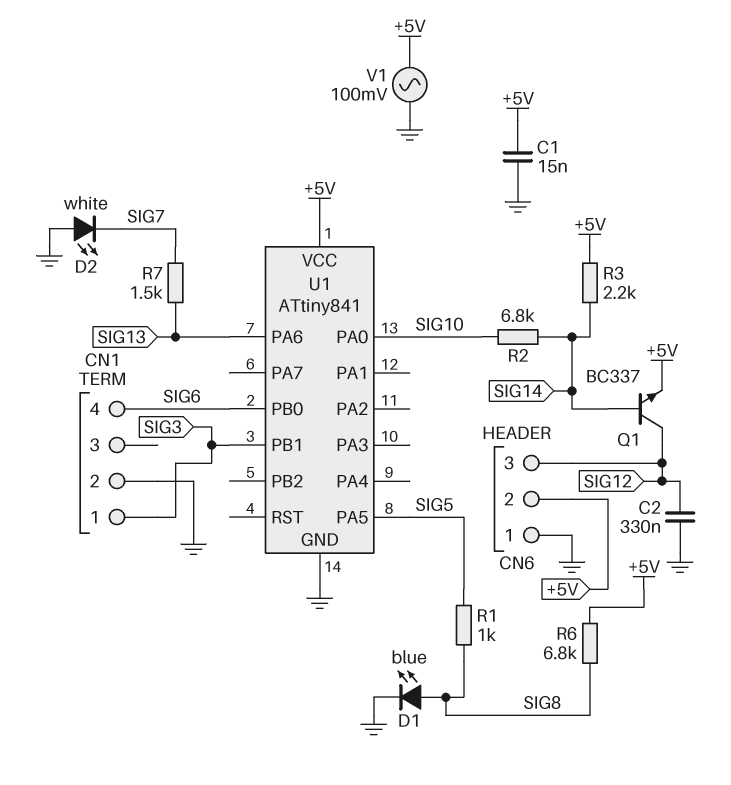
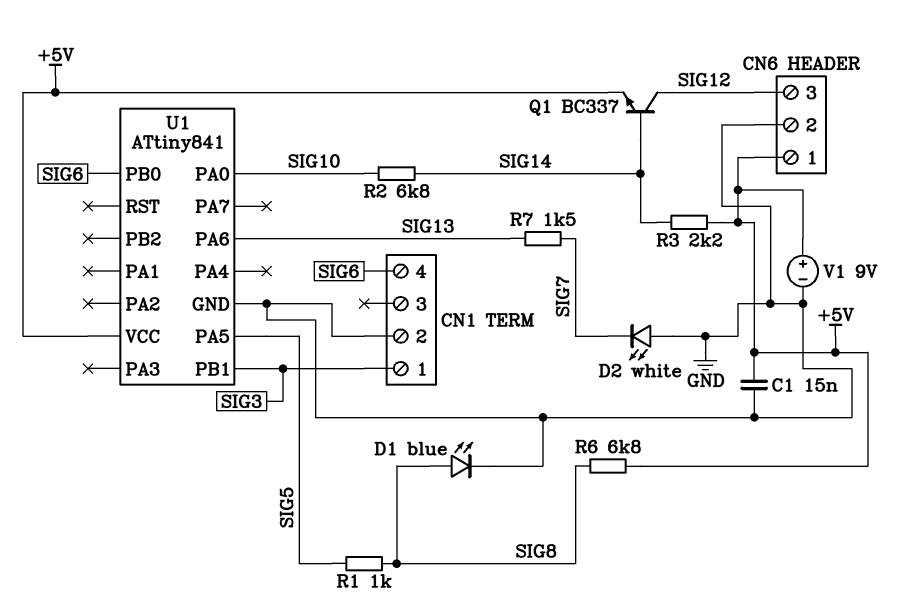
C2: 330nF (GND, SIG12) -> none
CN6 pin 1: GND -> +5V
CN6 pin 2: +5V -> GND
V1: AC 100mV (+5V, GND) -> 9V (plus +5V, minus GND)

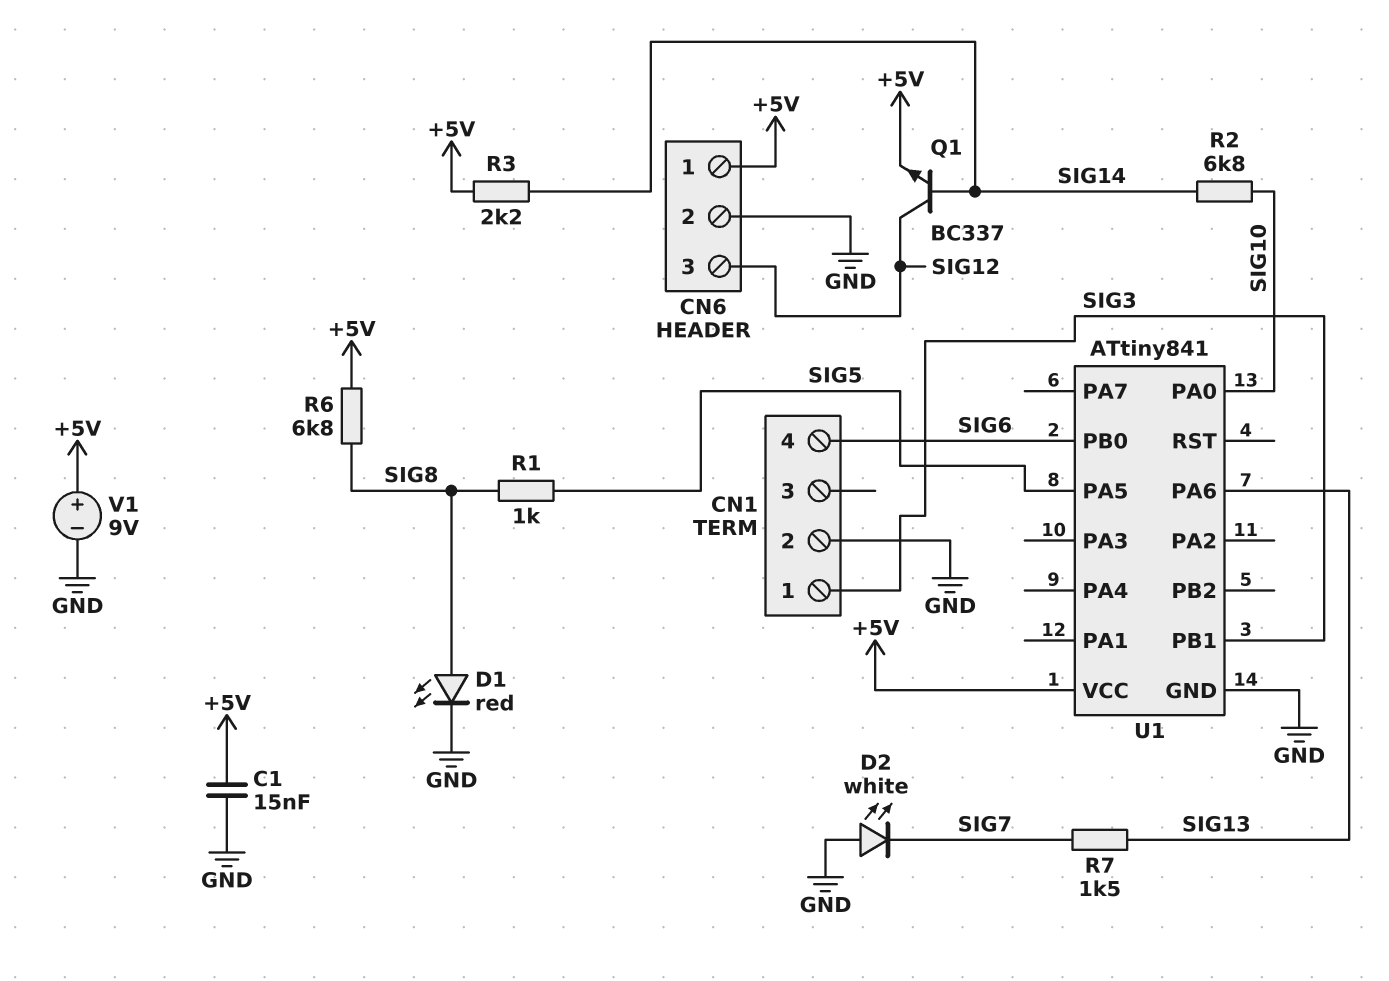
D1: LED blue (A SIG8, K GND) -> LED red (A SIG8, K GND)

